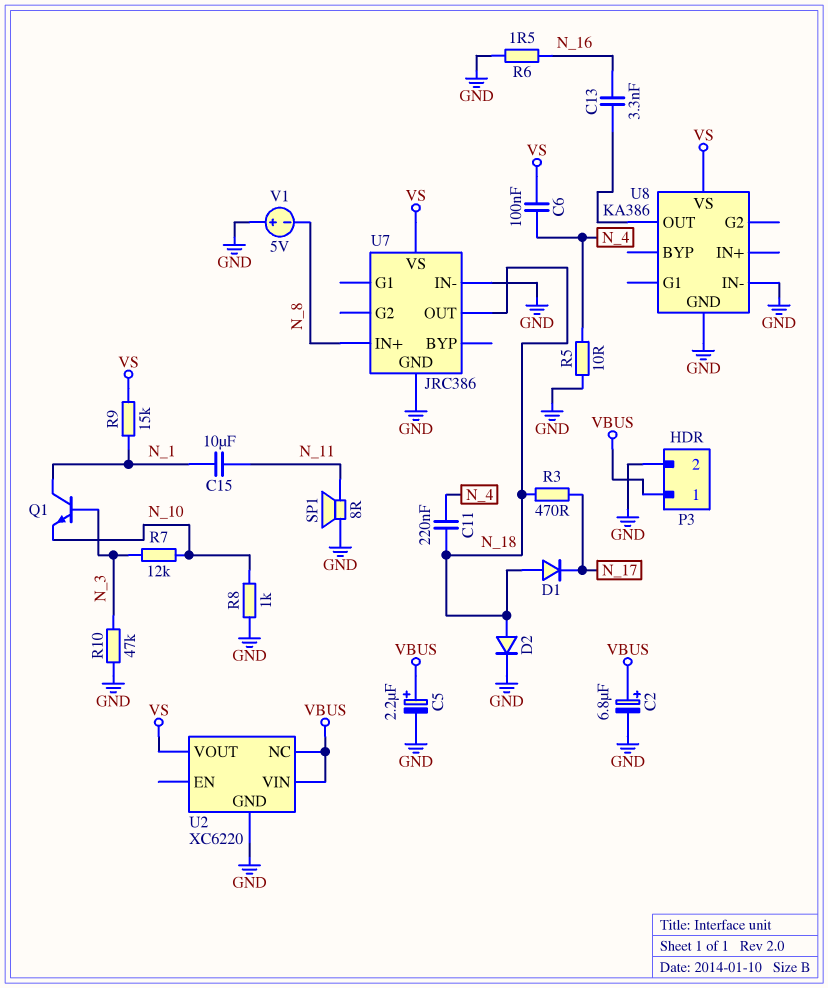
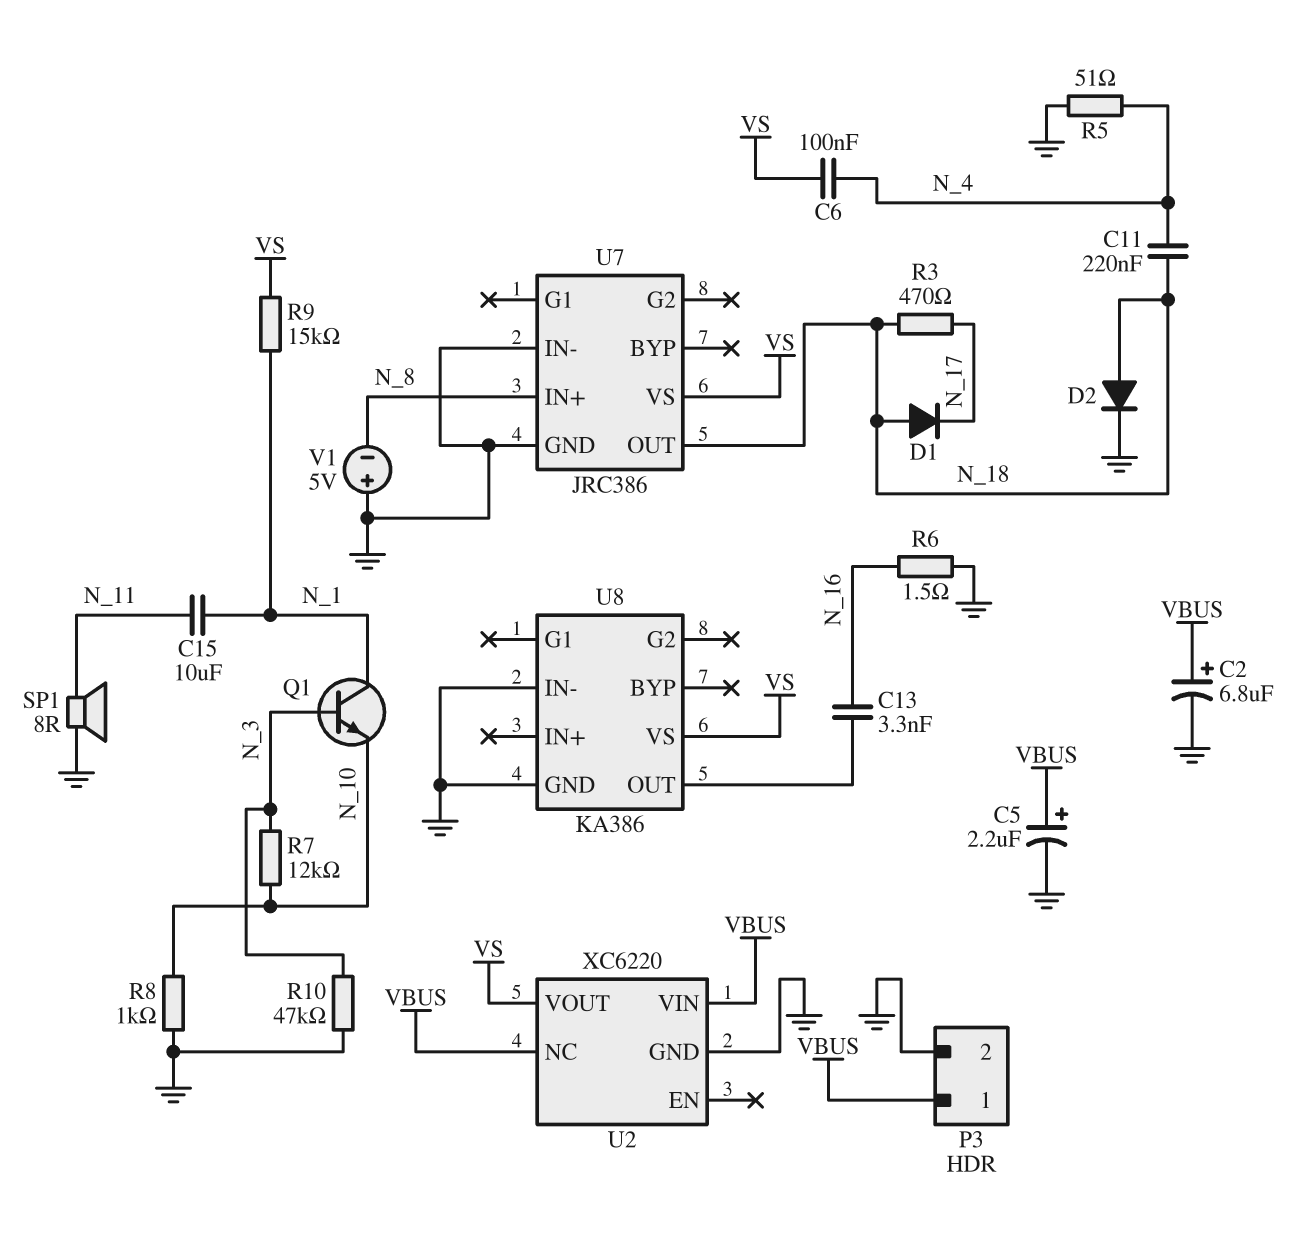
R5: 10 (GND, N_4) -> 51 (GND, N_4)

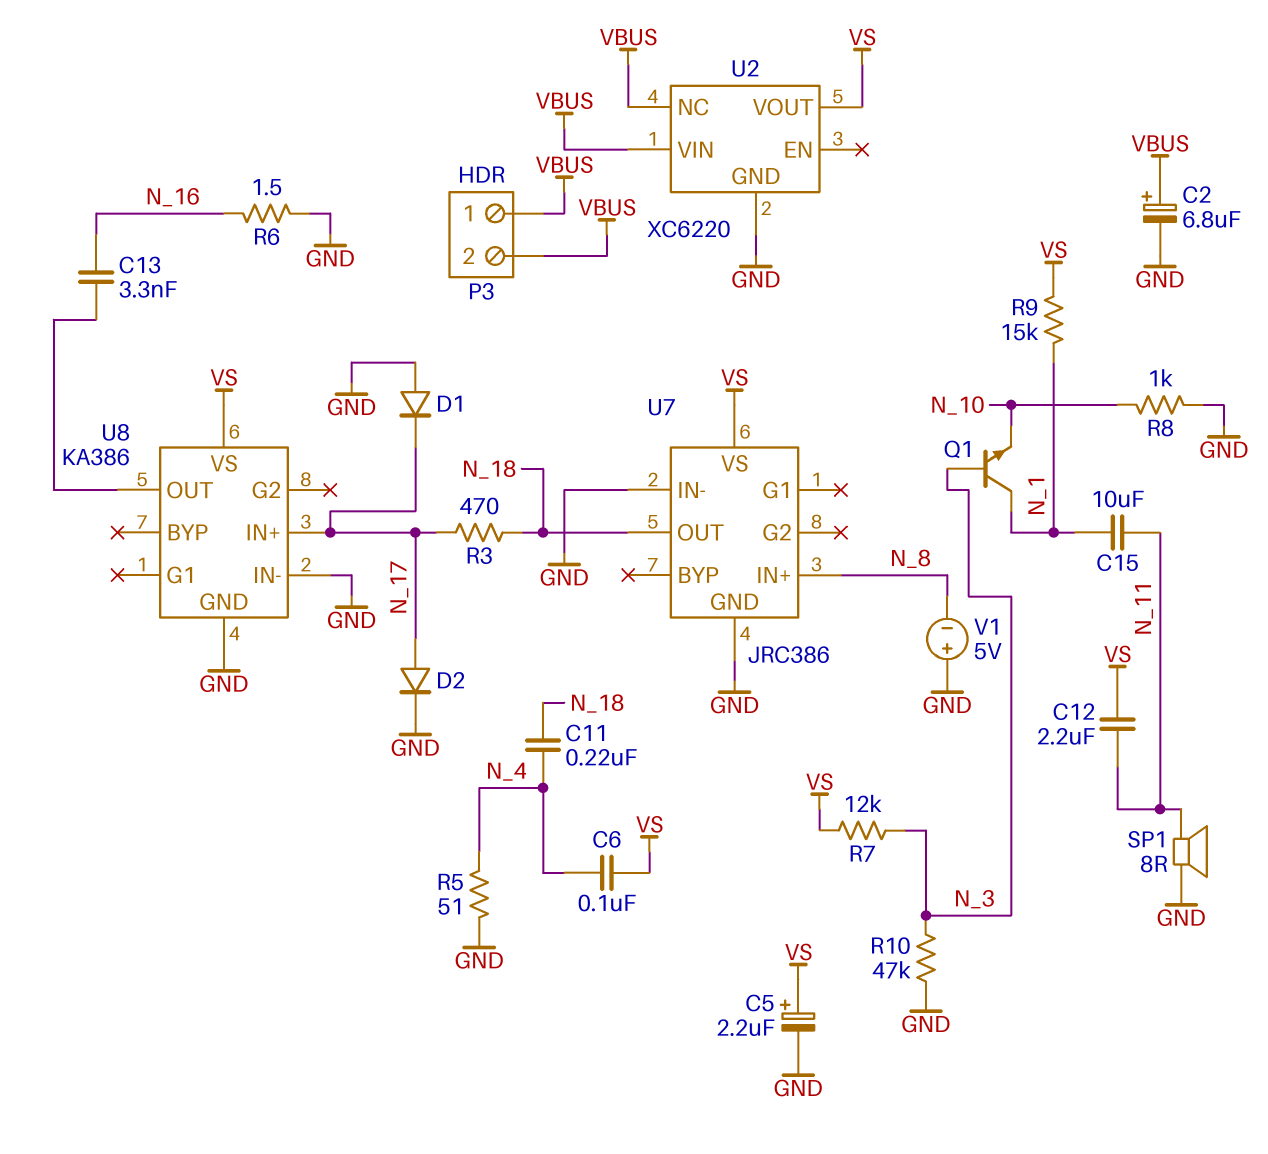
C5: 2.2uF (plus VBUS, minus GND) -> 2.2uF (plus VS, minus GND)
C12: none -> 2.2uF (N_11, VS)
D1: diode (A N_18, K N_17) -> diode (A GND, K N_17)
D2: diode (A N_18, K GND) -> diode (A N_17, K GND)
P3 pin 2: GND -> VBUS
R7: 12k (N_3, N_10) -> 12k (N_3, VS)
U8 pin IN+: none -> N_17

